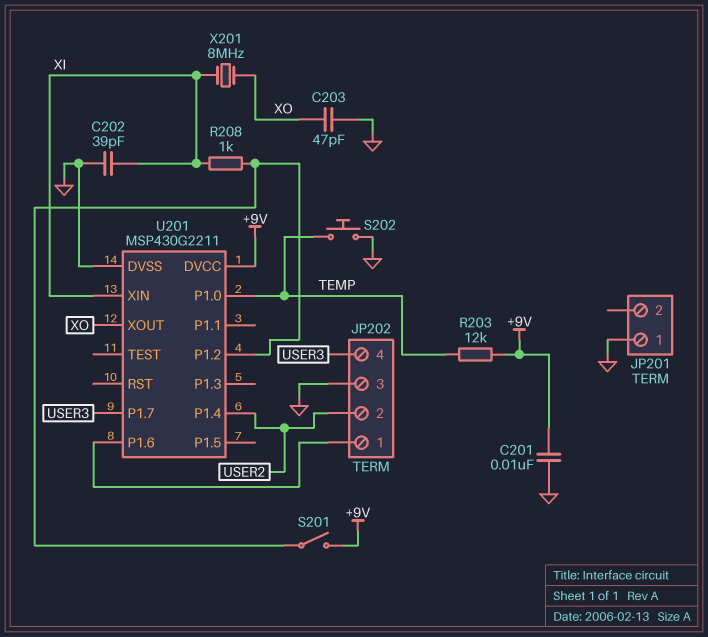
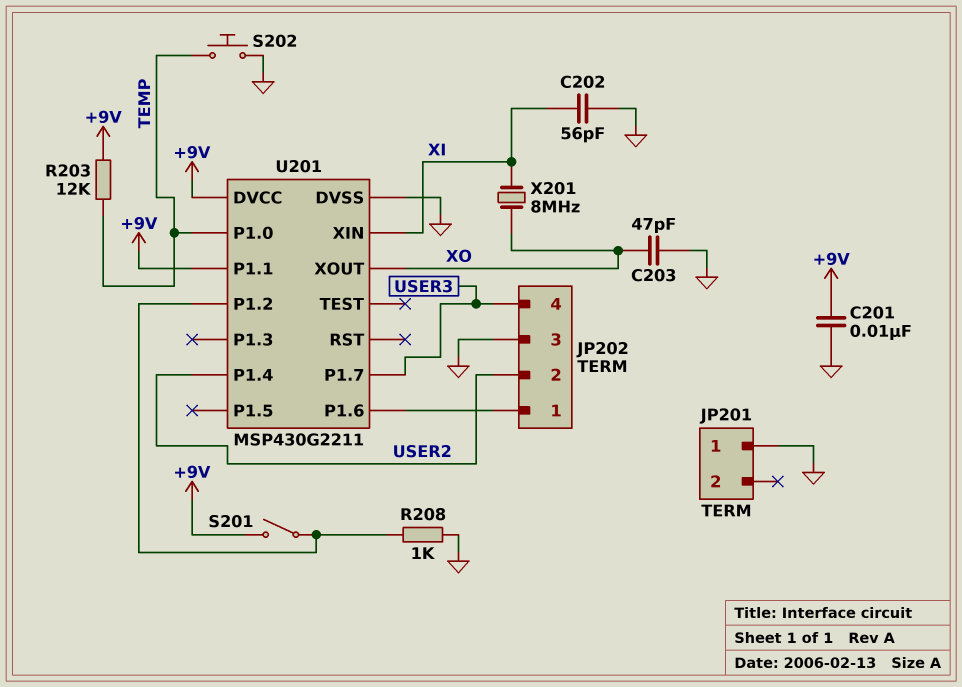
C202: 39pF (GND, XI) -> 56pF (GND, XI)
R208: 1k (U201/P1.2, XI) -> 1k (GND, U201/P1.2)
U201 pin P1.1: none -> +9V

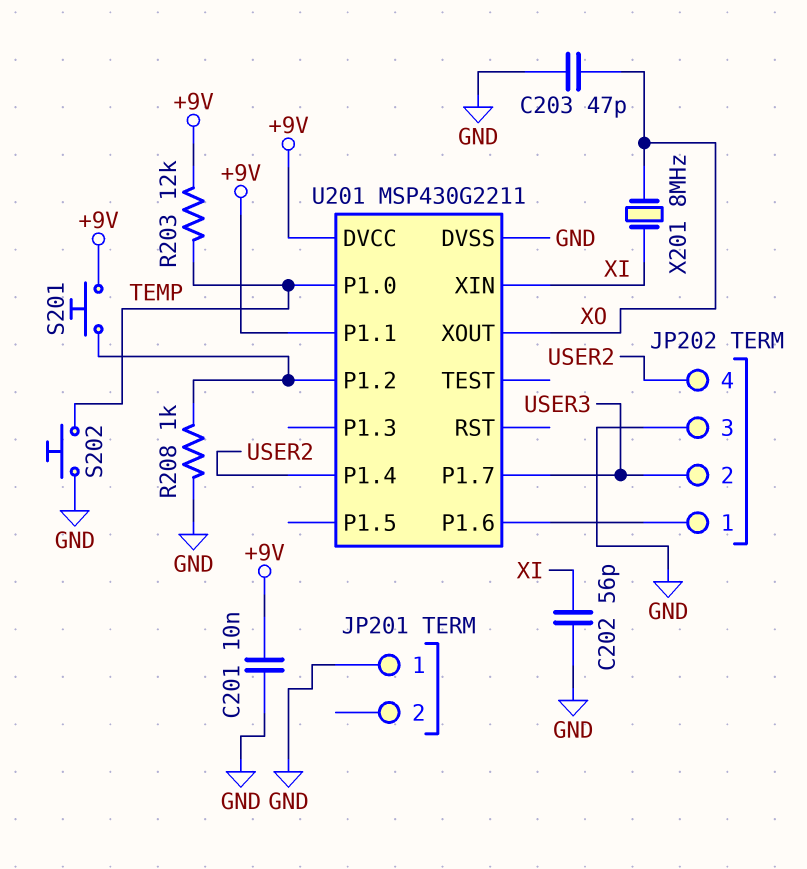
JP202 pin 2: USER2 -> USER3
JP202 pin 4: USER3 -> USER2
S201: switch (+9V, U201/P1.2) -> button (+9V, U201/P1.2)

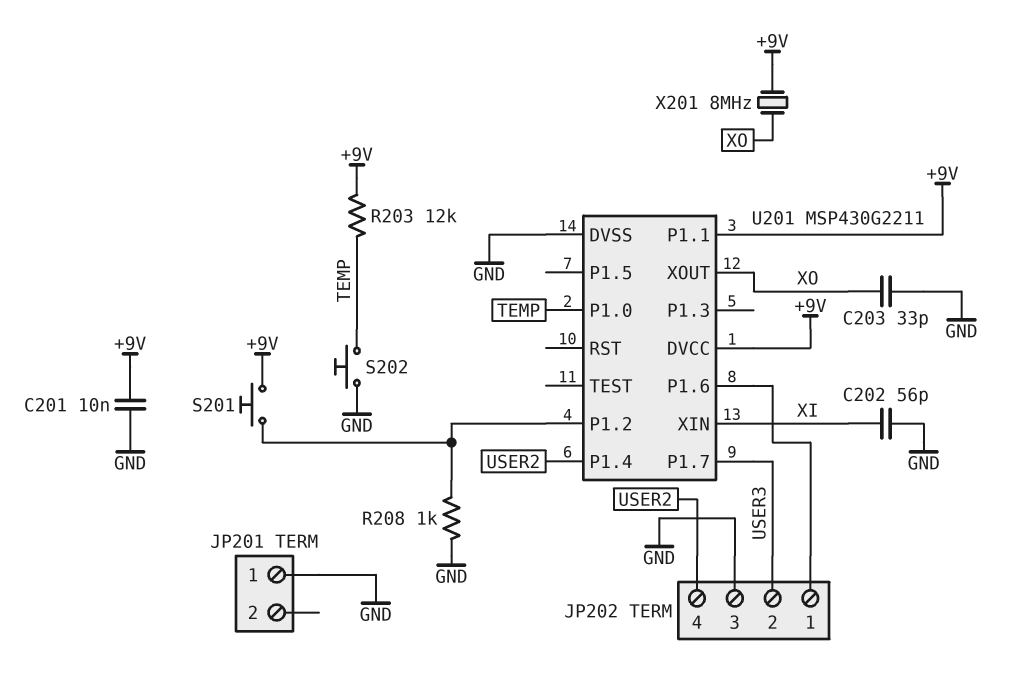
C203: 47pF (GND, XO) -> 33pF (GND, XO)
X201: 8MHz (XI, XO) -> 8MHz (+9V, XO)

